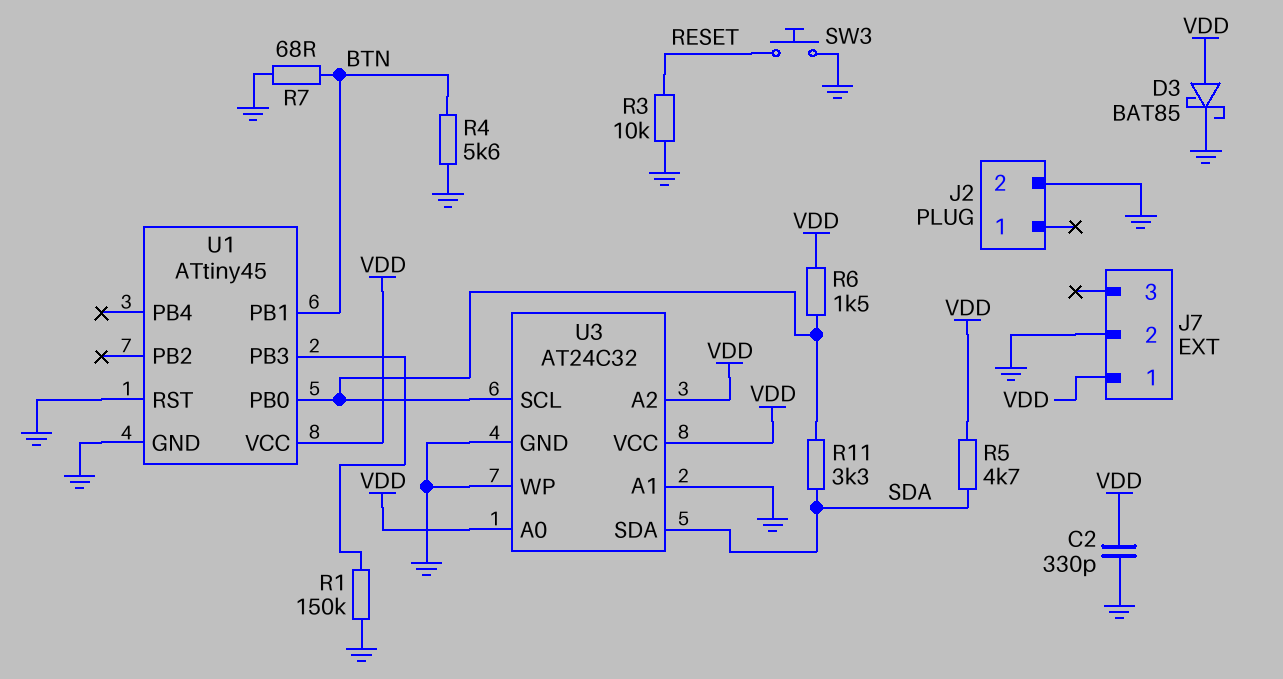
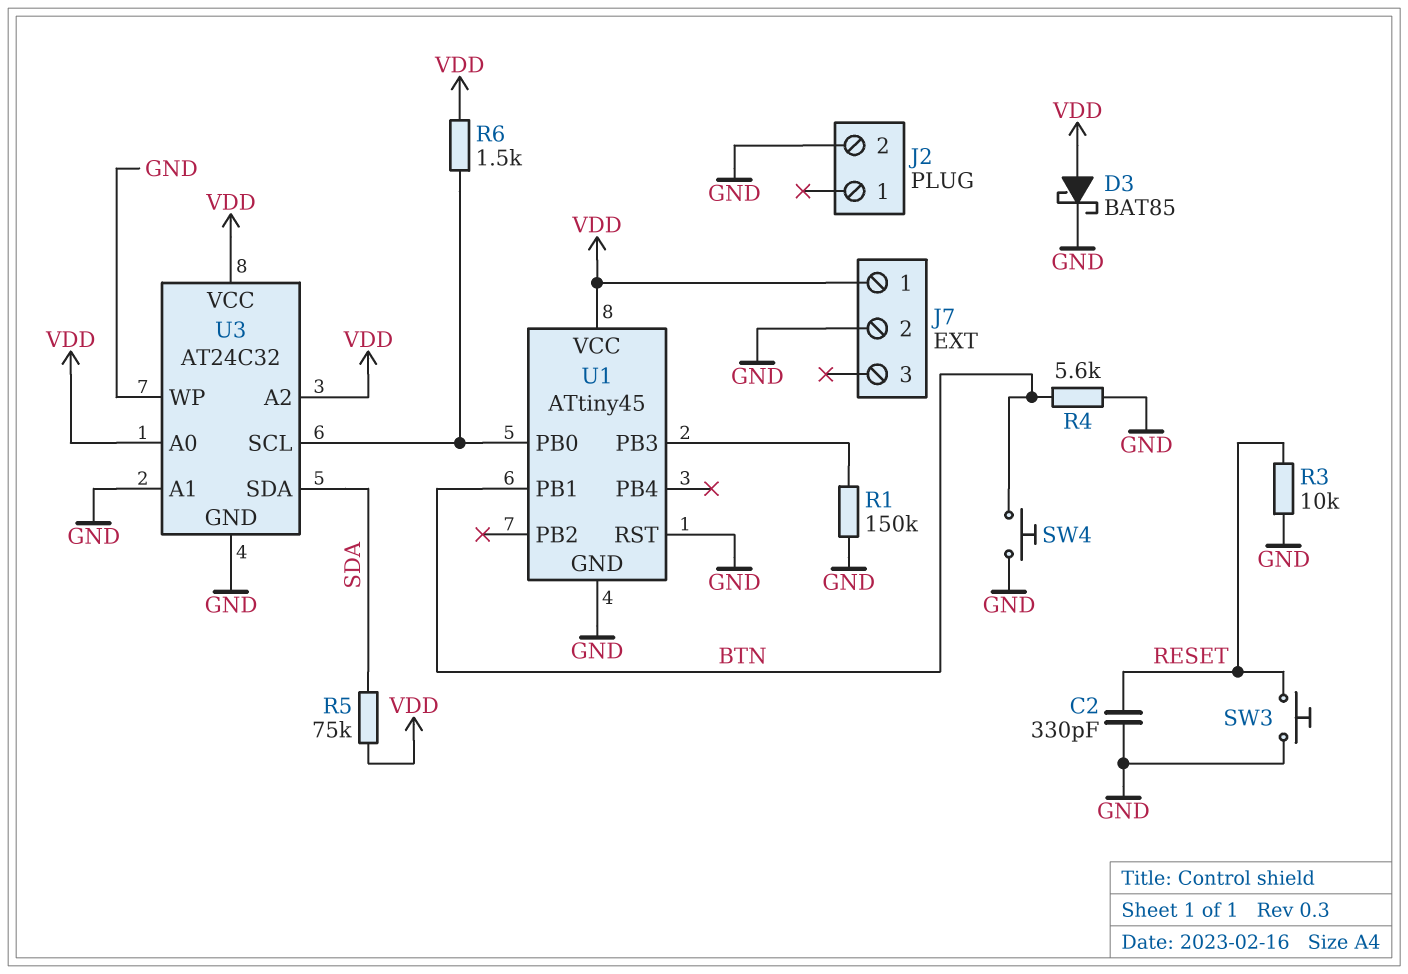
C2: 330pF (GND, VDD) -> 330pF (GND, RESET)
R5: 4.7k (SDA, VDD) -> 75k (SDA, VDD)
R7: 68 (BTN, GND) -> none
R11: 3.3k (SDA, U1/PB0) -> none
SW4: none -> button (BTN, GND)

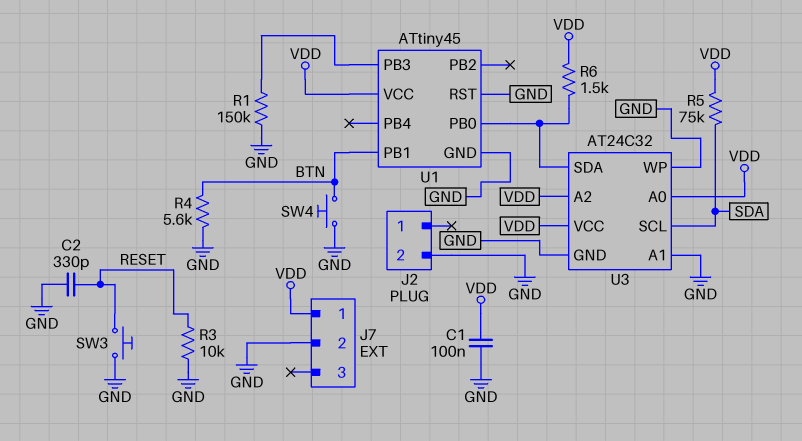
C1: none -> 100nF (GND, VDD)
D3: schottky BAT85 (A VDD, K GND) -> none
U3 pin SCL: U1/PB0 -> SDA
U3 pin SDA: SDA -> U1/PB0

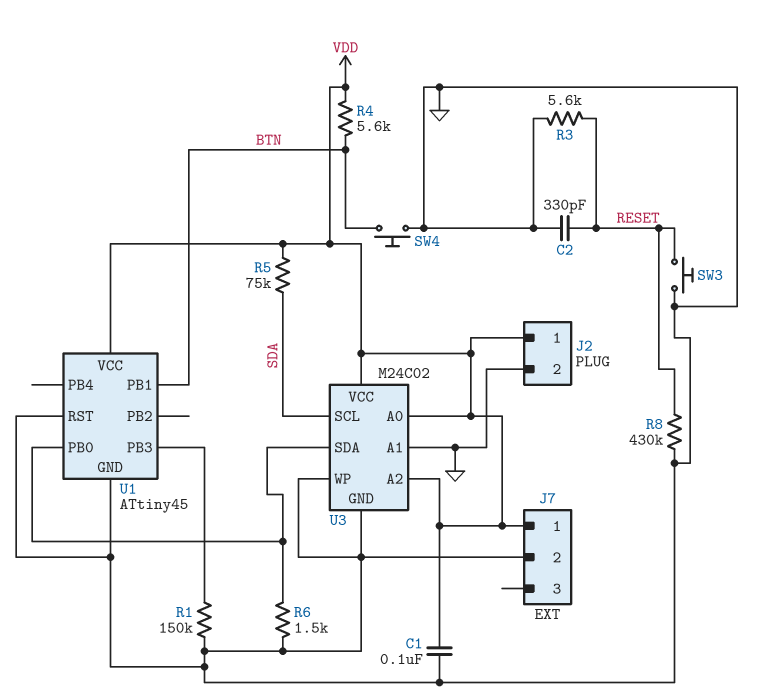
J2 pin 1: none -> VDD
R3: 10k (GND, RESET) -> 5.6k (GND, RESET)
R4: 5.6k (BTN, GND) -> 5.6k (BTN, VDD)
R6: 1.5k (U1/PB0, VDD) -> 1.5k (GND, U1/PB0)
R8: none -> 430k (GND, RESET)
U3: AT24C32 -> M24C02

